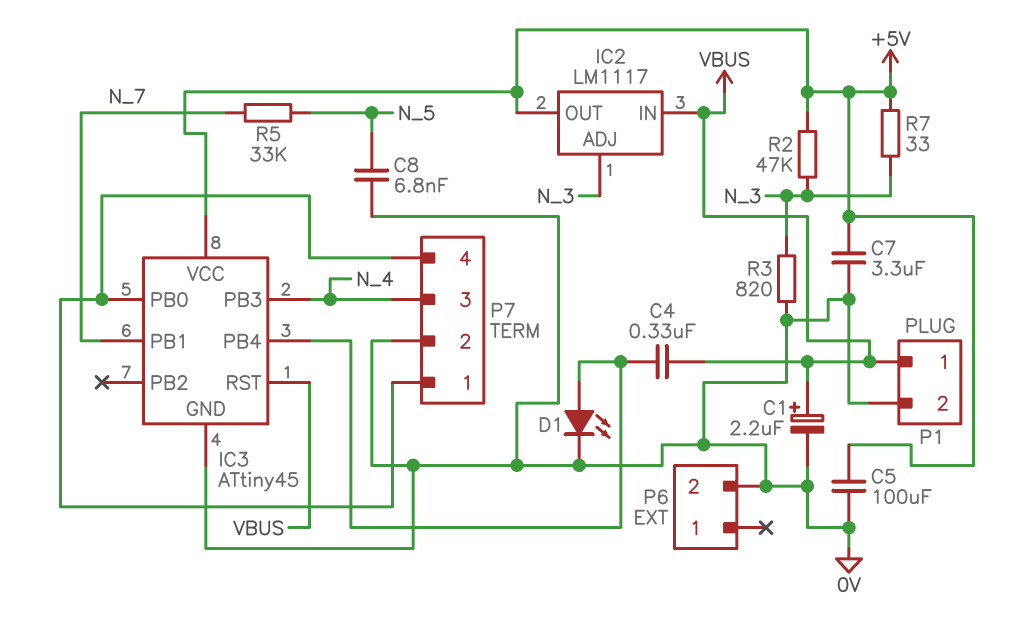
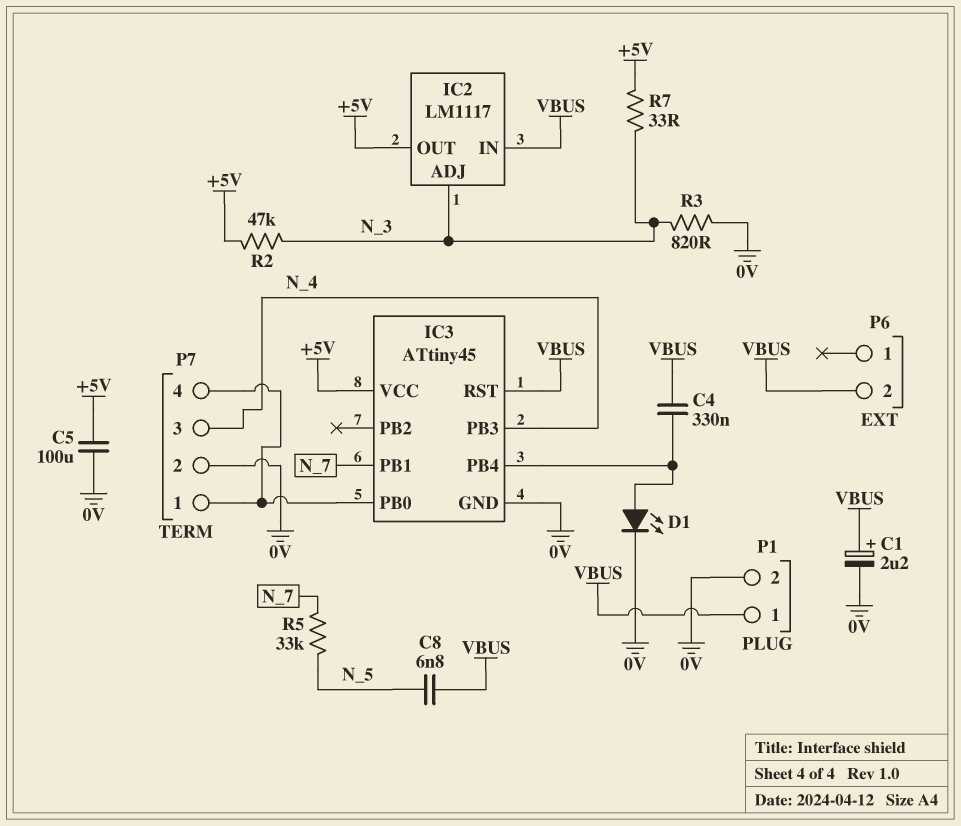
C7: 3.3uF (+5V, 0V) -> none
C8: 6.8nF (0V, N_5) -> 6.8nF (N_5, VBUS)
P6 pin 2: 0V -> VBUS

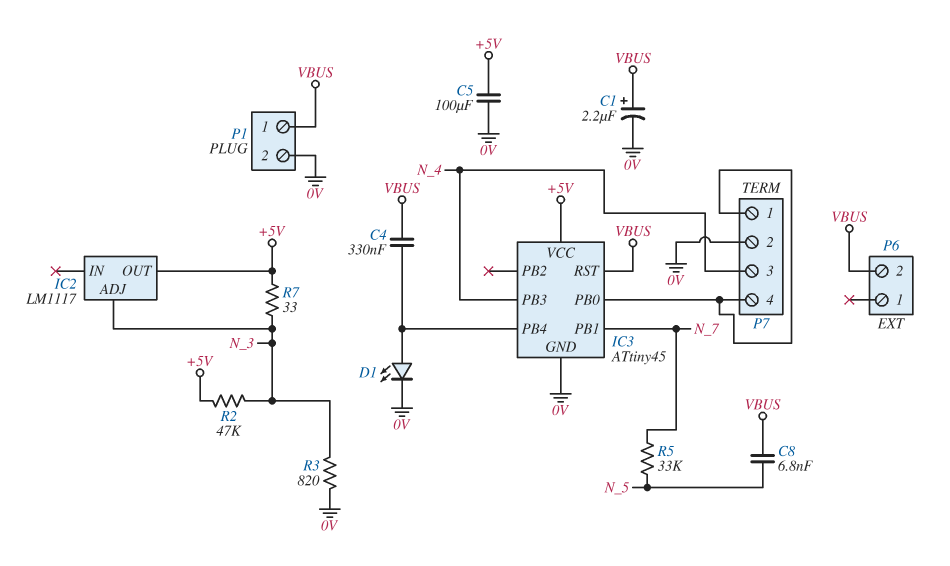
IC2 pin IN: VBUS -> none

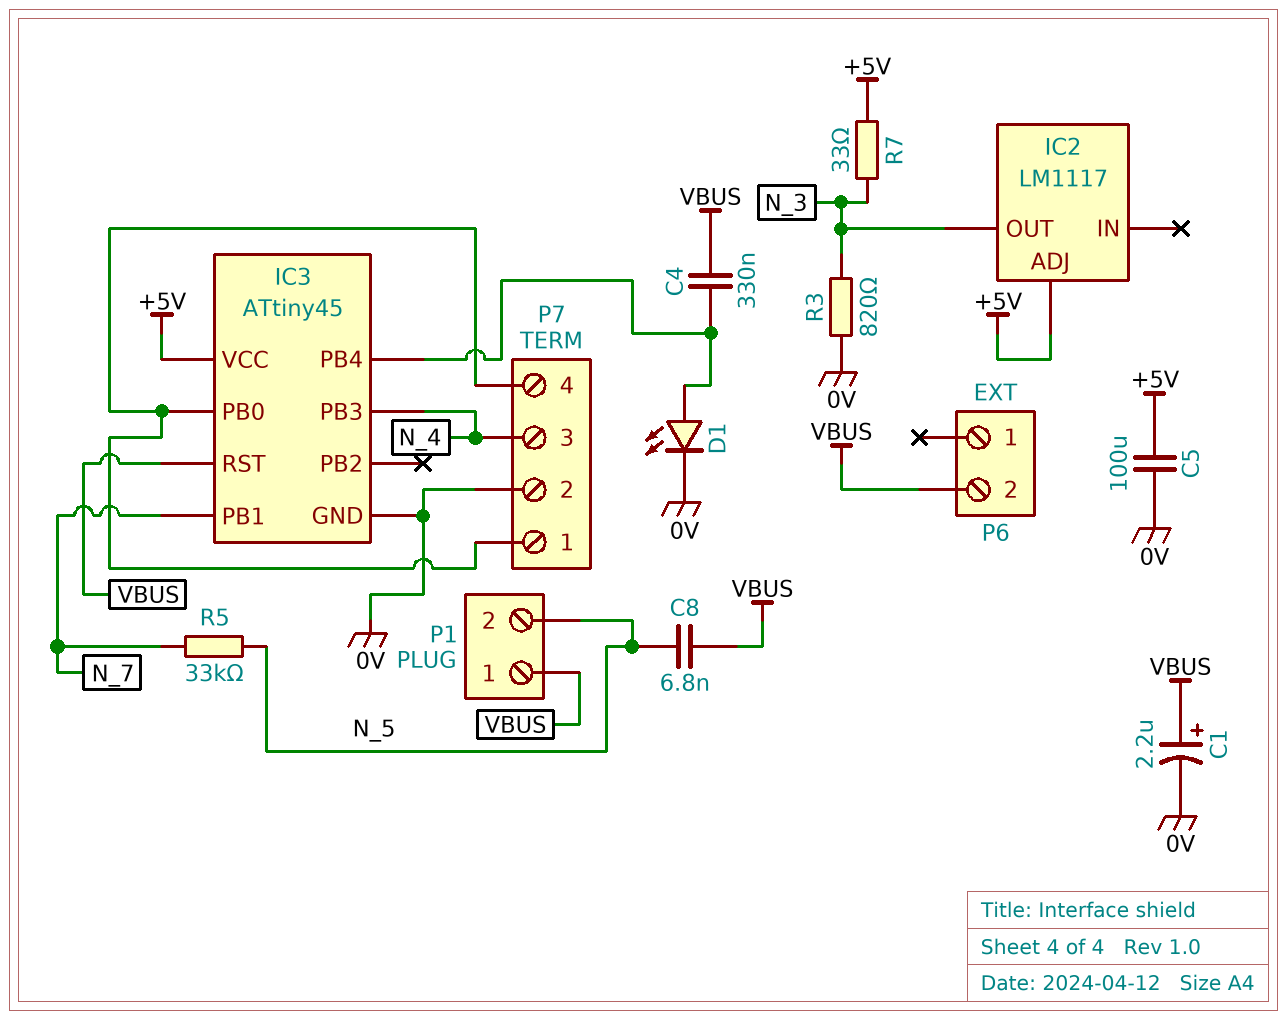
IC2 pin ADJ: N_3 -> +5V
IC2 pin OUT: +5V -> N_3
P1 pin 2: 0V -> N_5
R2: 47k (+5V, N_3) -> none

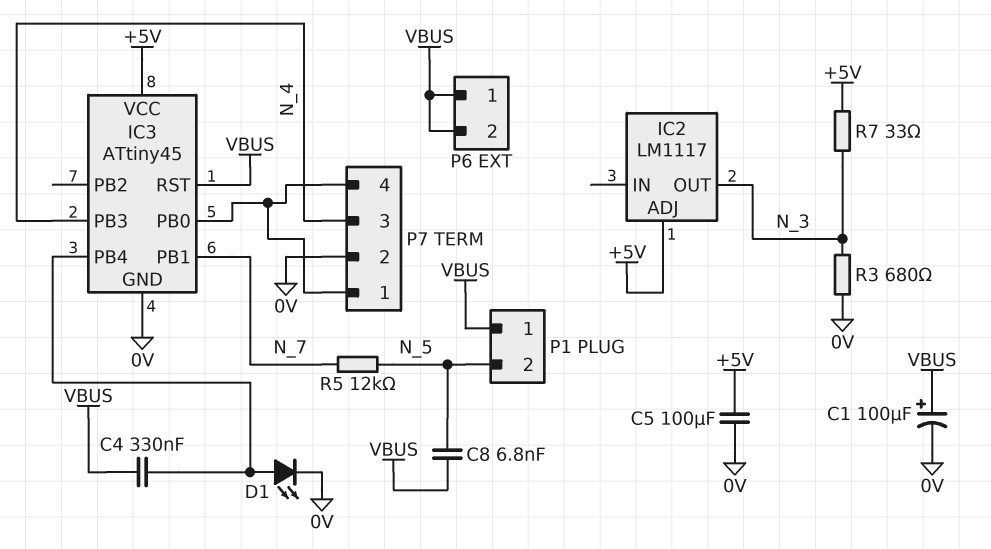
C1: 2.2uF (plus VBUS, minus 0V) -> 100uF (plus VBUS, minus 0V)
P6 pin 1: none -> VBUS
R3: 820 (0V, N_3) -> 680 (0V, N_3)
R5: 33k (N_5, N_7) -> 12k (N_5, N_7)

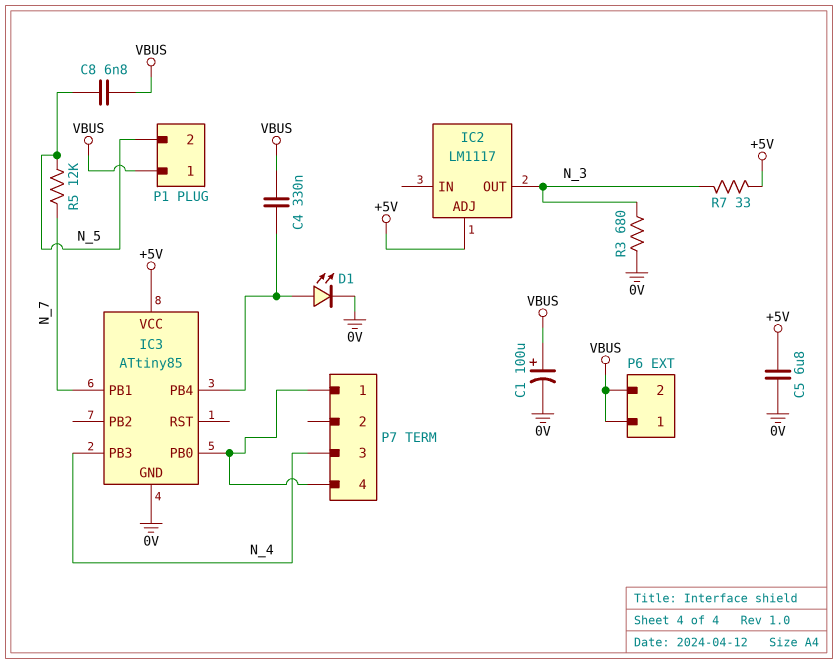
C5: 100uF (+5V, 0V) -> 6.8uF (+5V, 0V)
IC3: ATtiny45 -> ATtiny85
IC3 pin RST: VBUS -> none
P7 pin 2: 0V -> none

